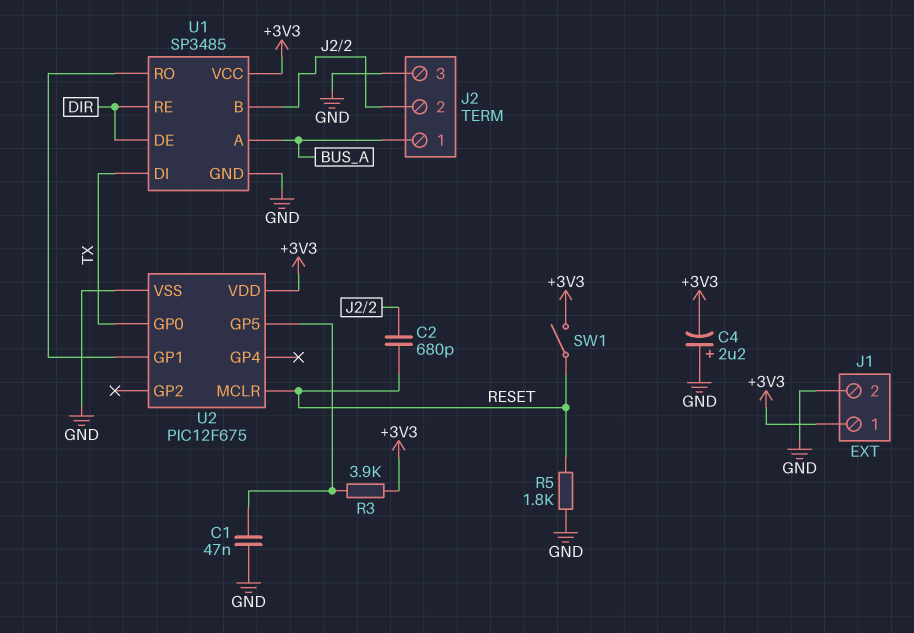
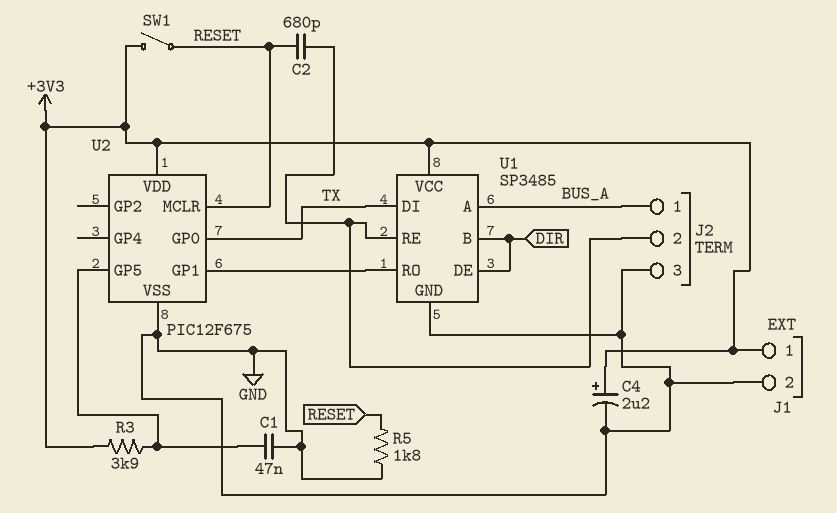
C4: 2.2uF (plus GND, minus +3V3) -> 2.2uF (plus +3V3, minus GND)
U1 pin B: J2/2 -> DIR
U1 pin RE: DIR -> J2/2

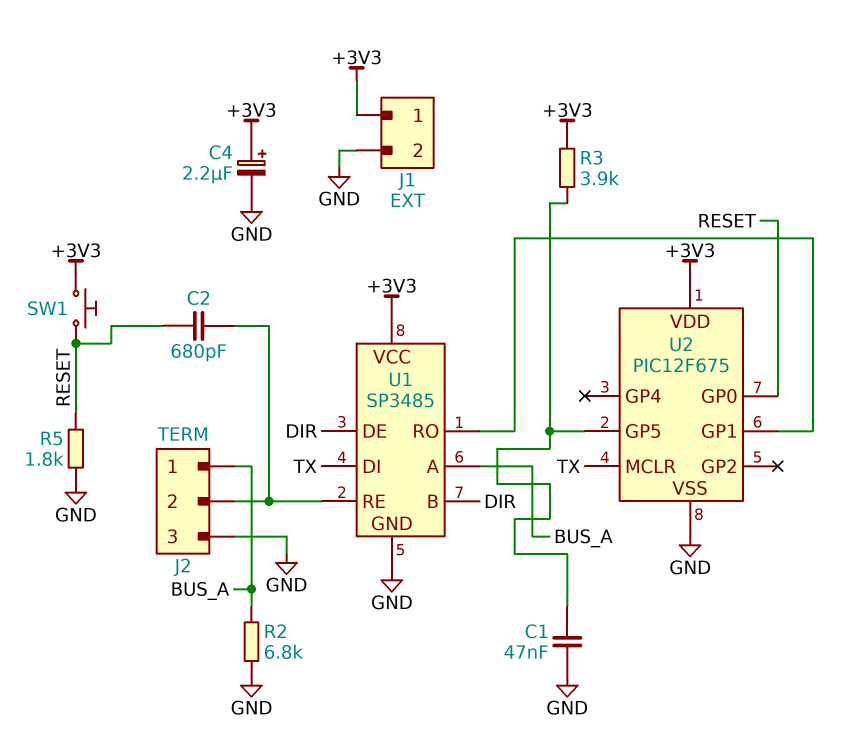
R2: none -> 6.8k (BUS_A, GND)
SW1: switch (+3V3, RESET) -> button (+3V3, RESET)
U2 pin GP0: TX -> RESET
U2 pin MCLR: RESET -> TX

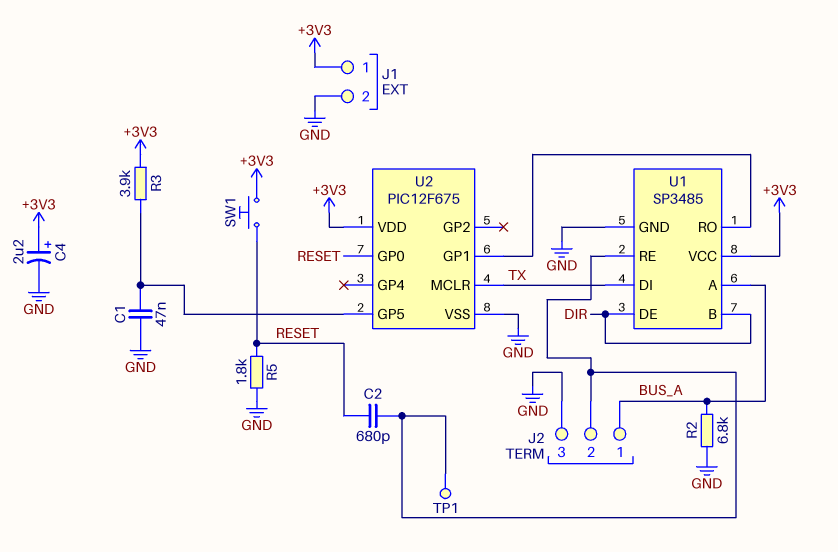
TP1: none -> test point (J2/2)

